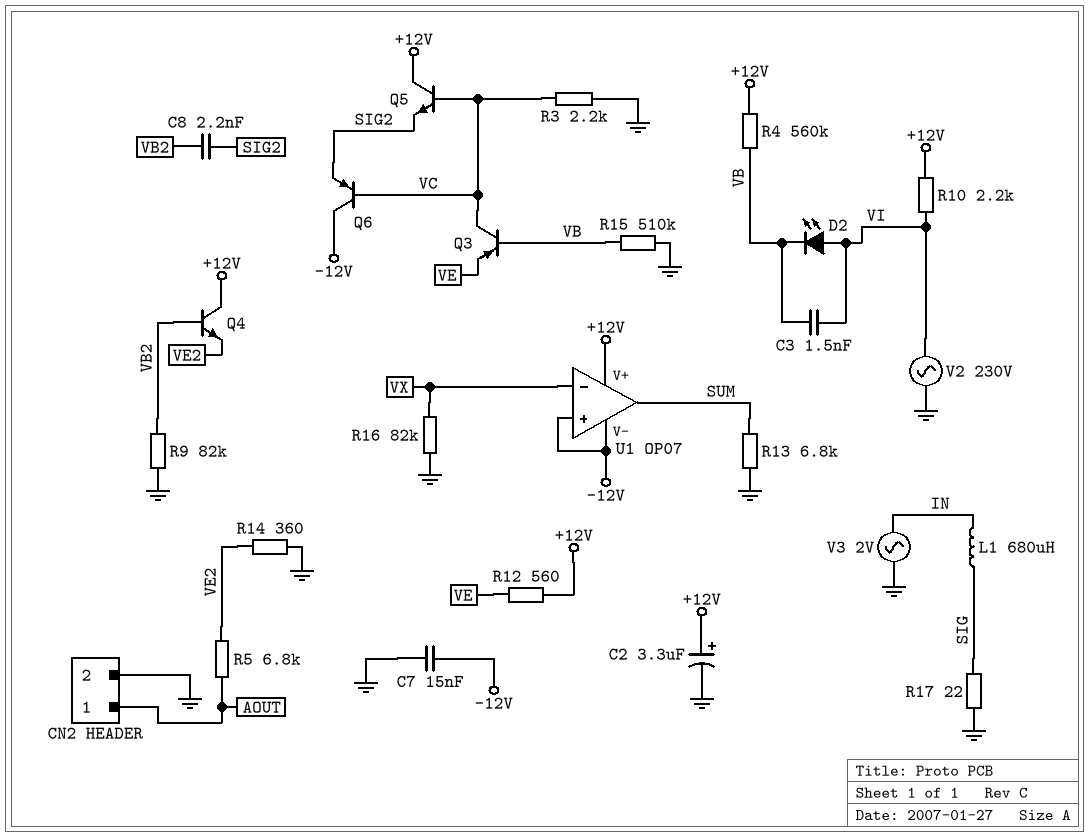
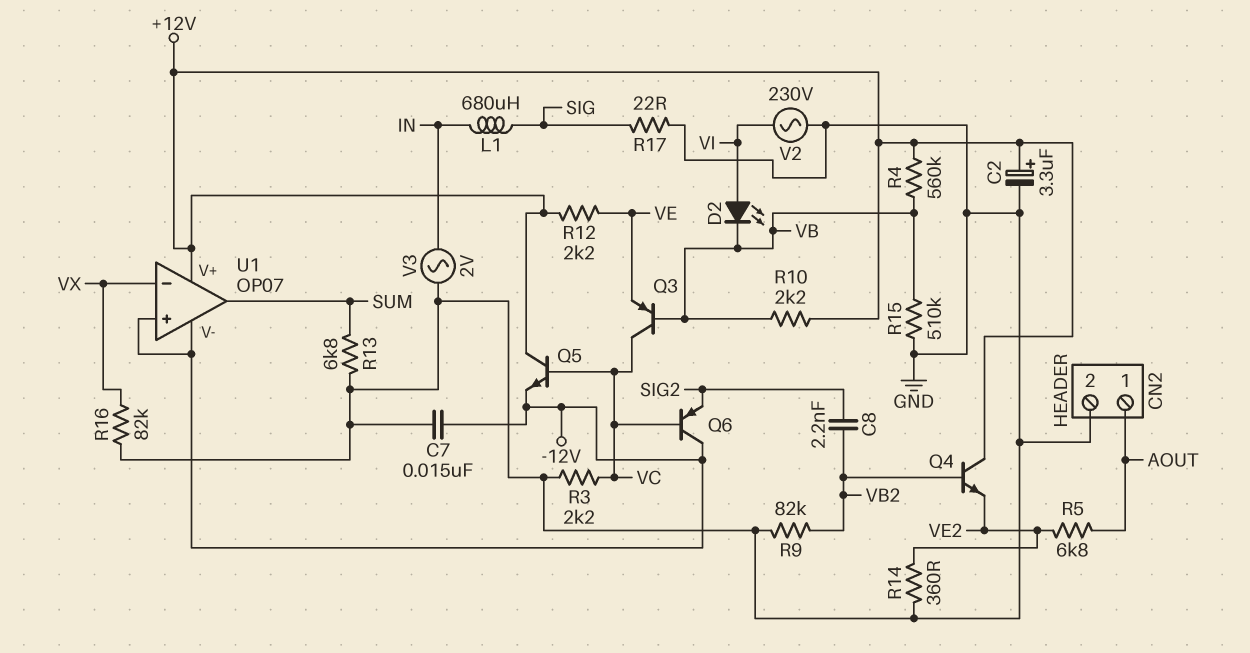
C3: 1.5nF (VB, VI) -> none
Q5: NPN (B VC, C +12V, E SIG2) -> NPN (B VC, C +12V, E -12V)
R10: 2.2k (+12V, VI) -> 2.2k (+12V, VB)
R12: 560 (+12V, VE) -> 2.2k (+12V, VE)

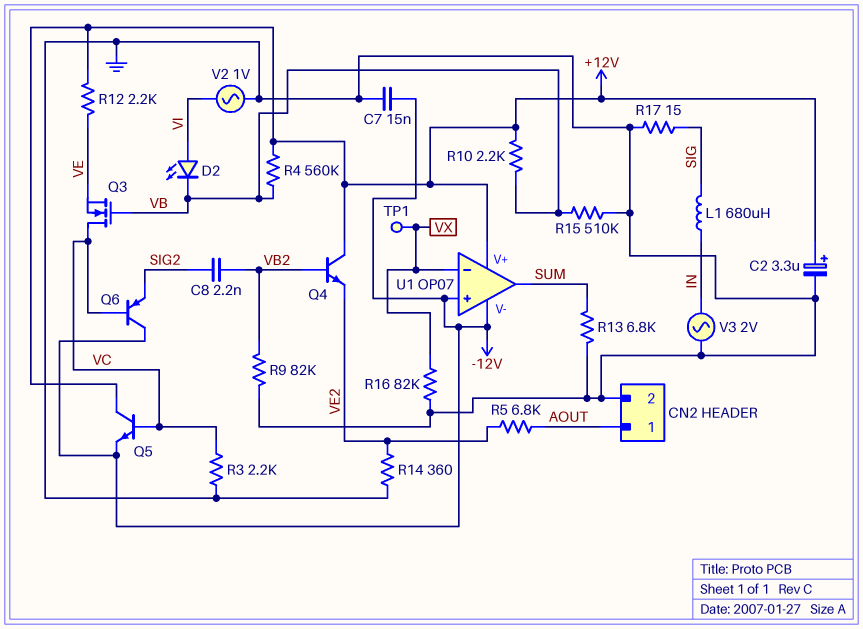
Q3: PNP (B VB, C VC, E VE) -> NMOS (G VB, D VC, S VE)
R17: 22 (GND, SIG) -> 15 (GND, SIG)
TP1: none -> test point (VX)
V2: AC 230V (GND, VI) -> AC 1V (GND, VI)

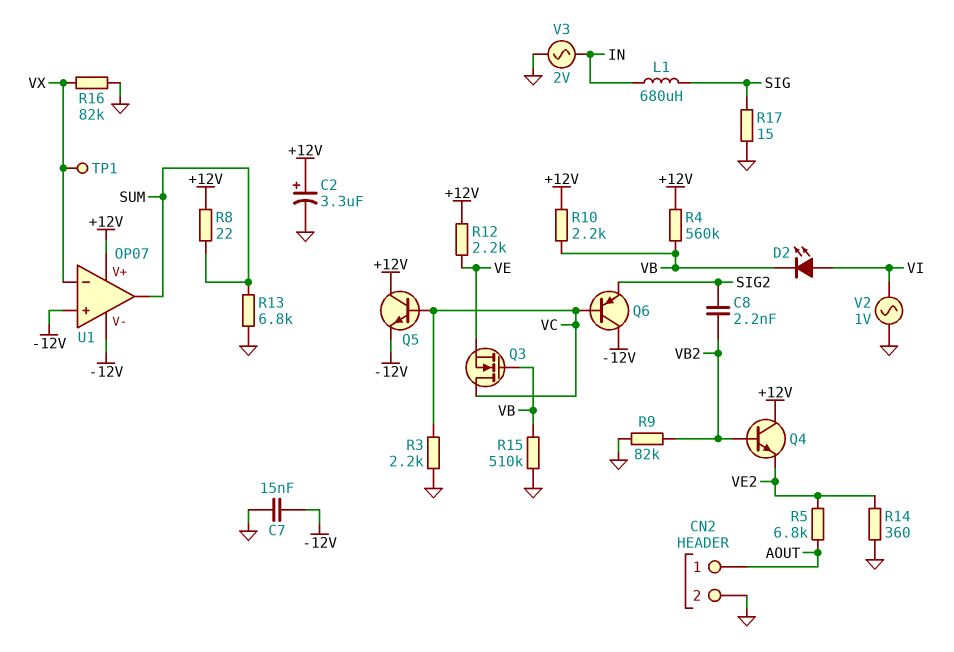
R8: none -> 22 (+12V, SUM)

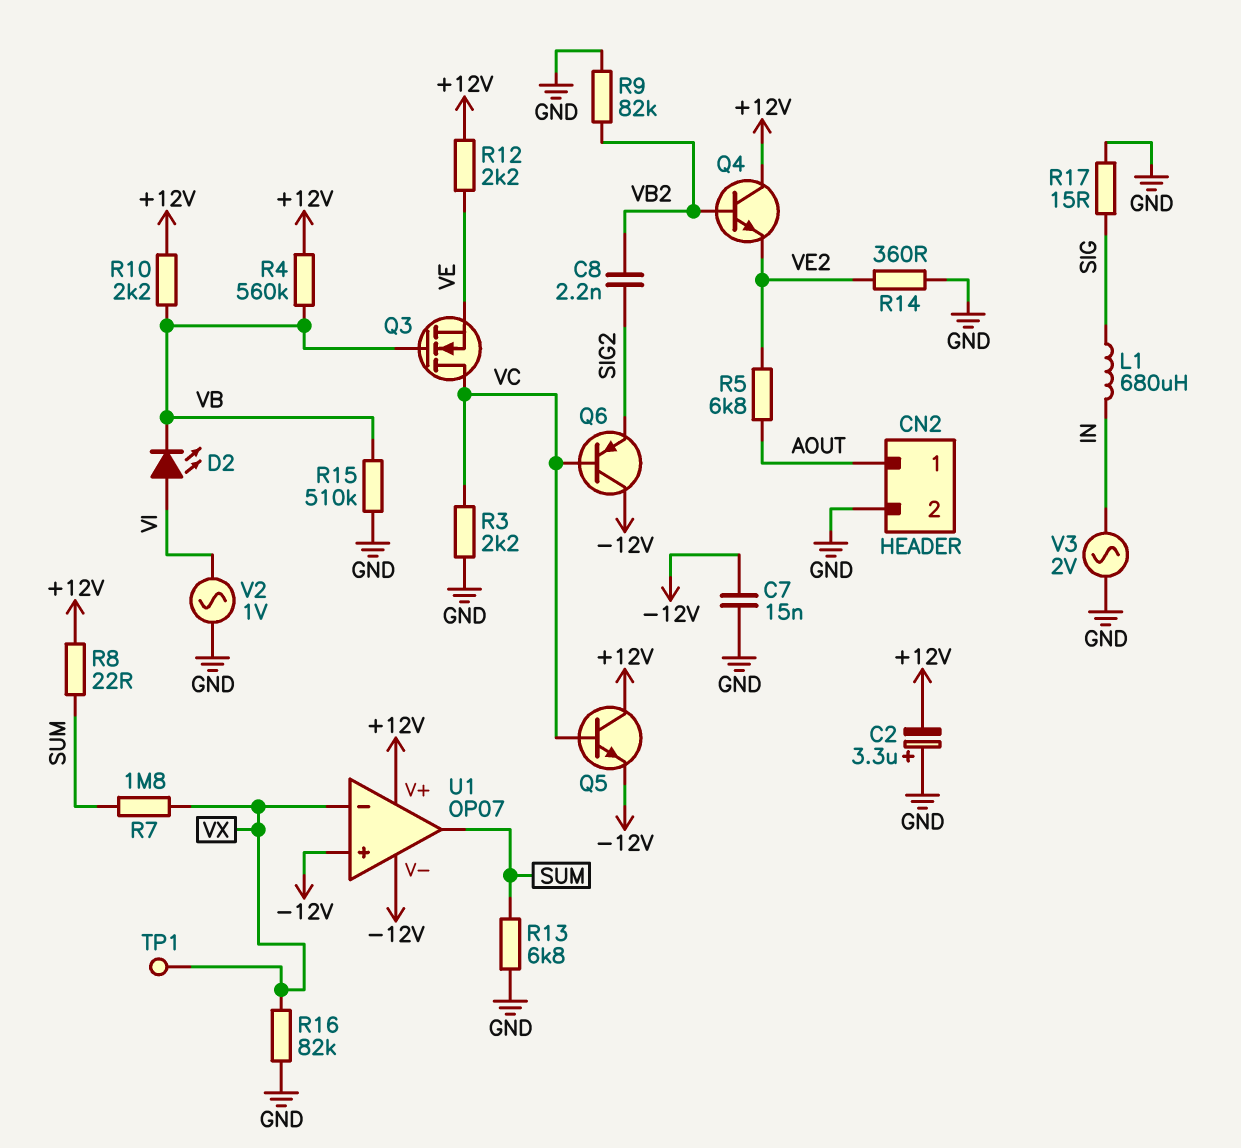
C2: 3.3uF (plus +12V, minus GND) -> 3.3uF (plus GND, minus +12V)
R7: none -> 1.8M (SUM, VX)

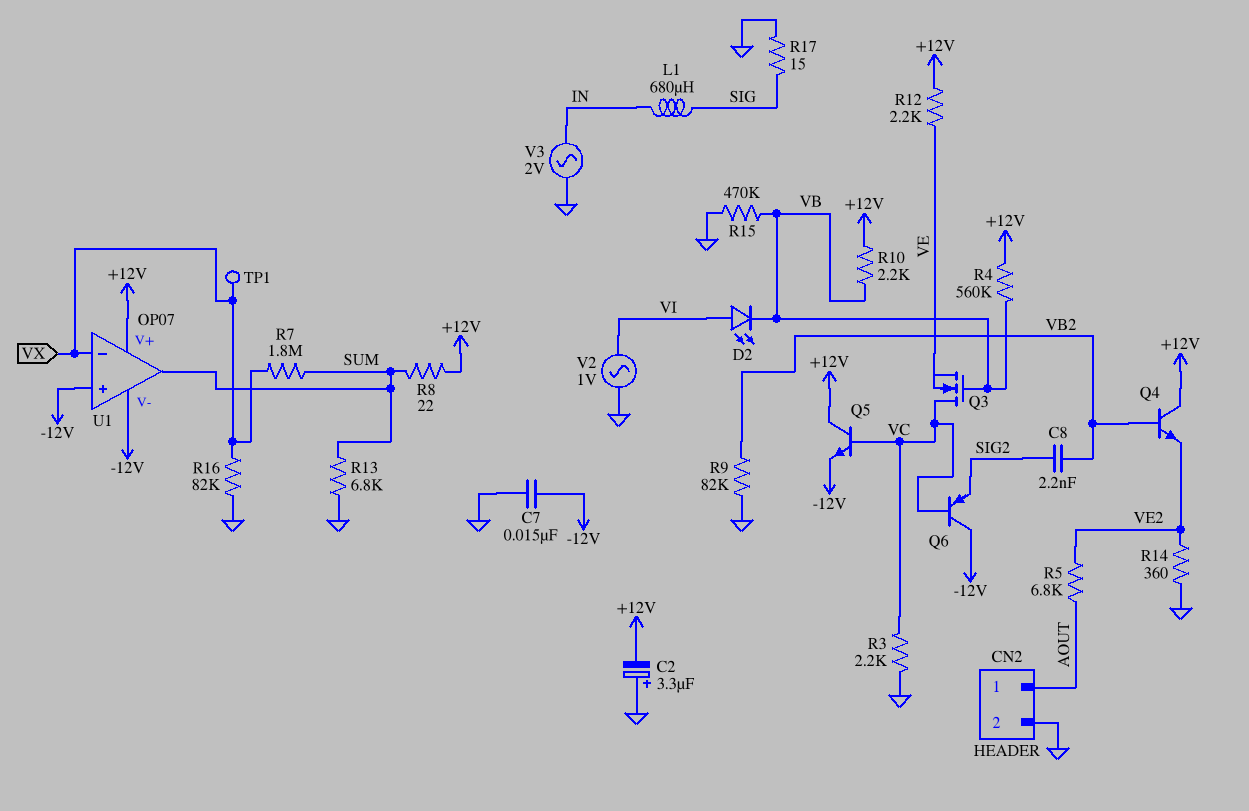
R15: 510k (GND, VB) -> 470k (GND, VB)

